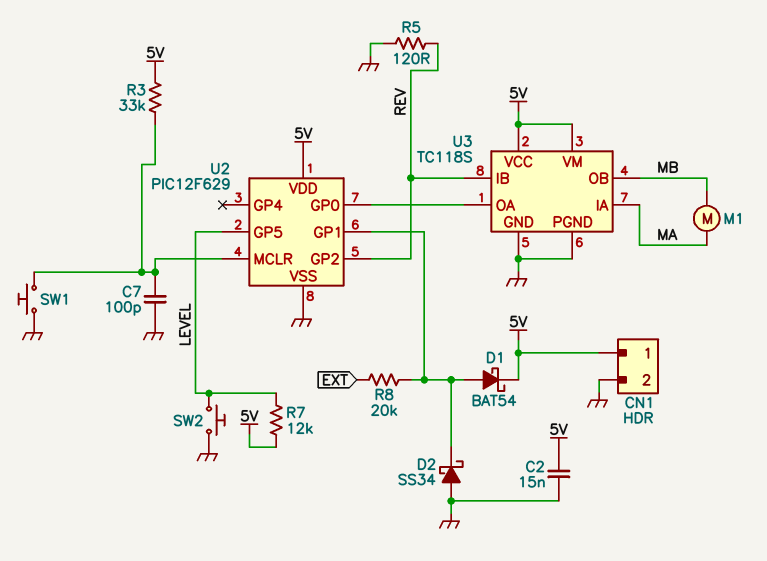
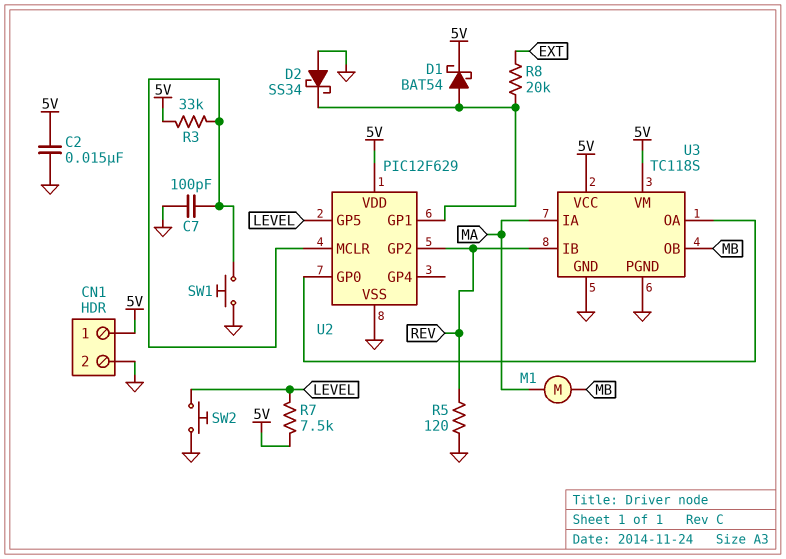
R7: 12k (5V, LEVEL) -> 7.5k (5V, LEVEL)

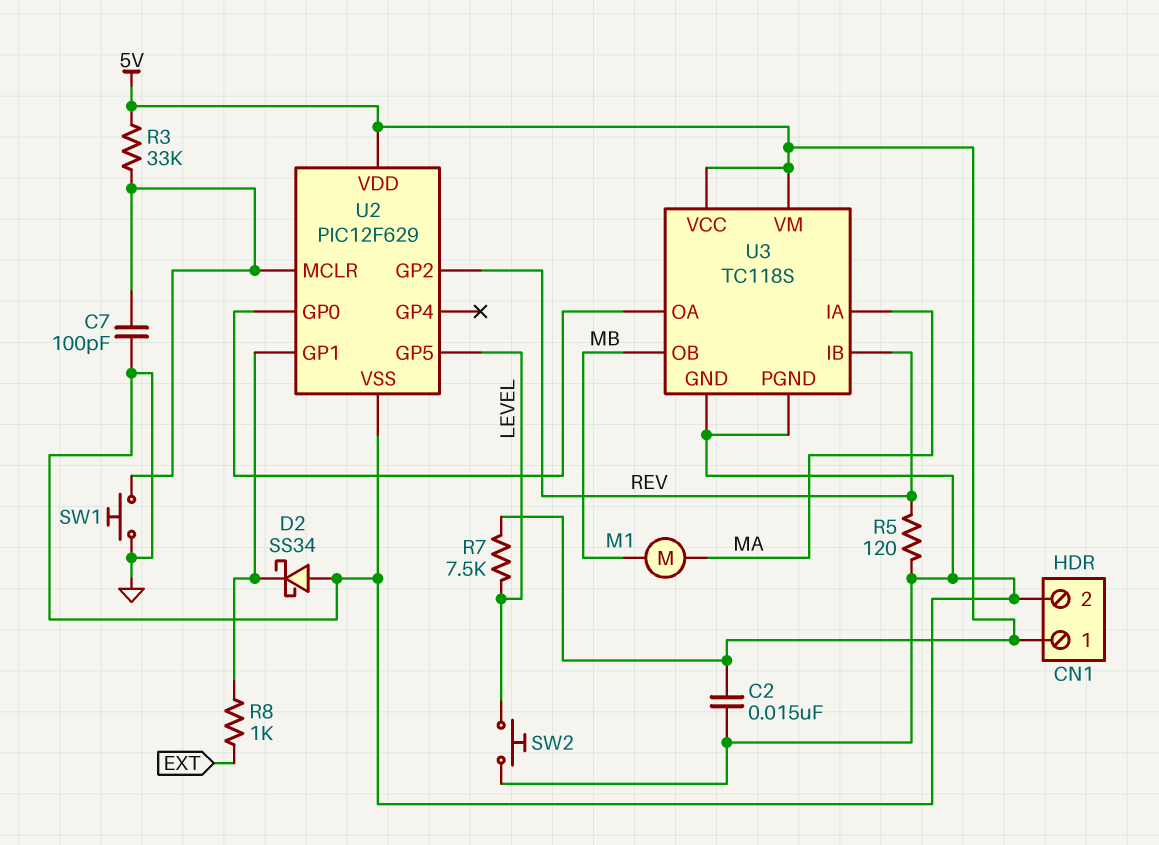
D1: schottky BAT54 (A U2/GP1, K 5V) -> none
R8: 20k (EXT, U2/GP1) -> 1k (EXT, U2/GP1)

